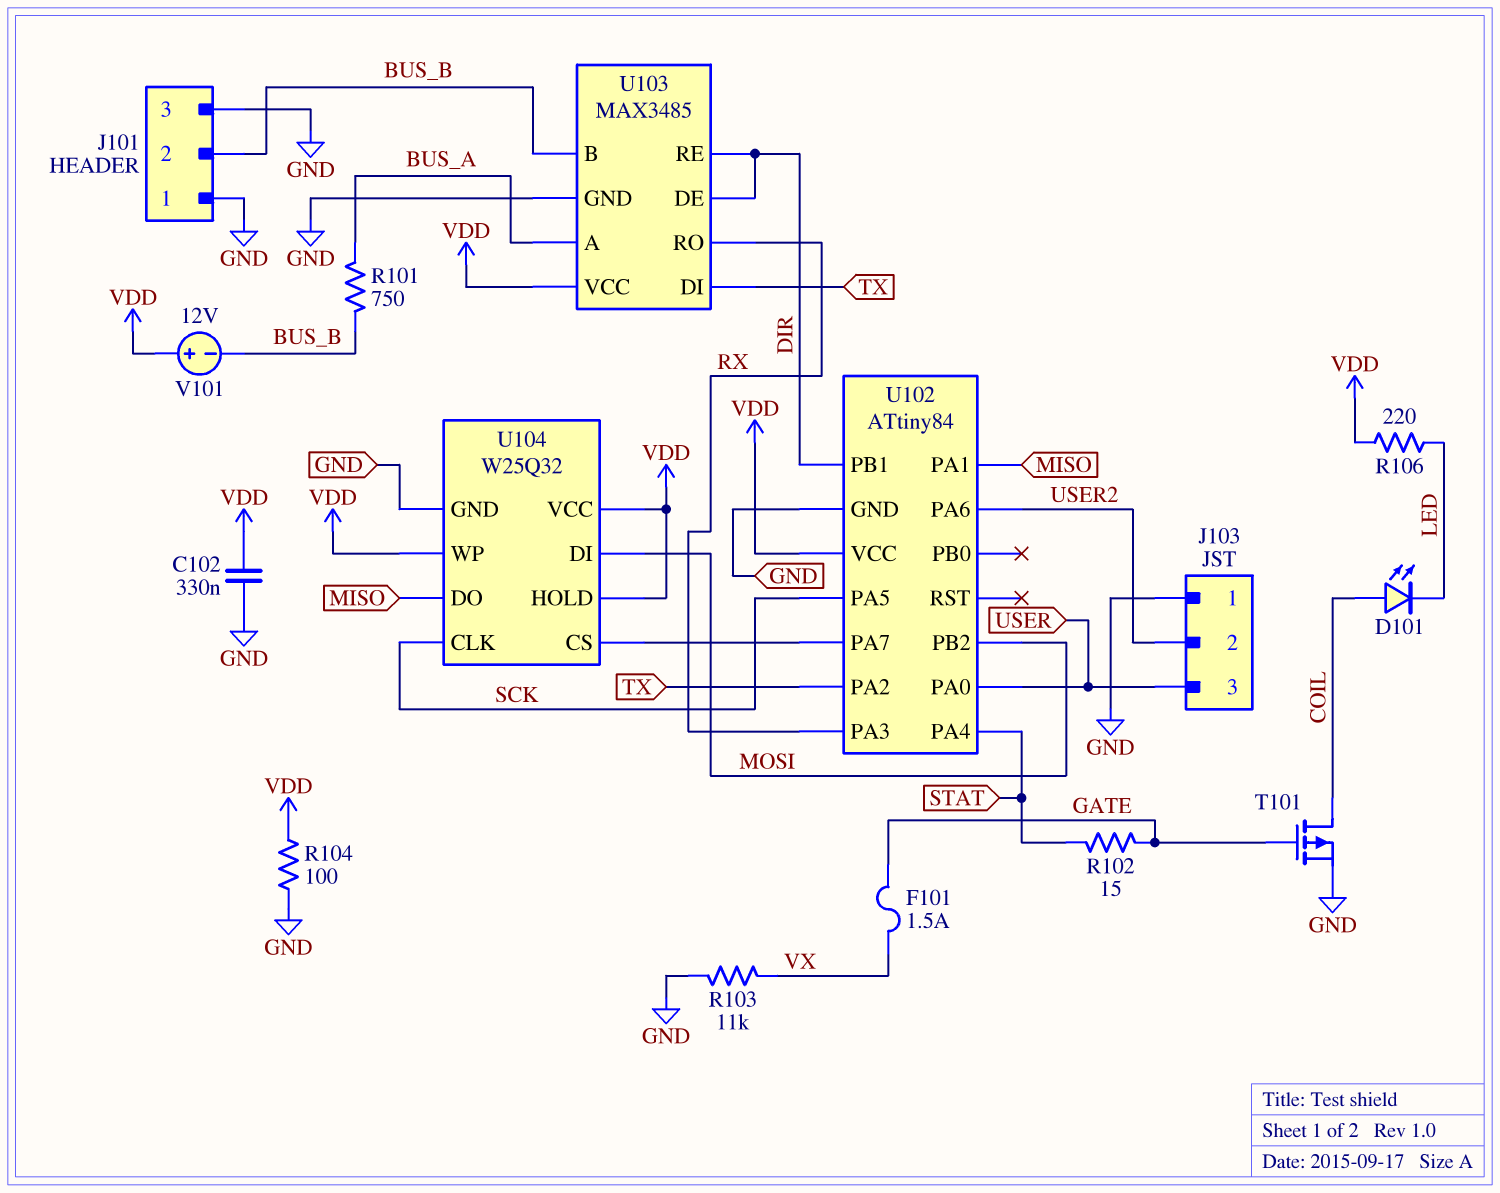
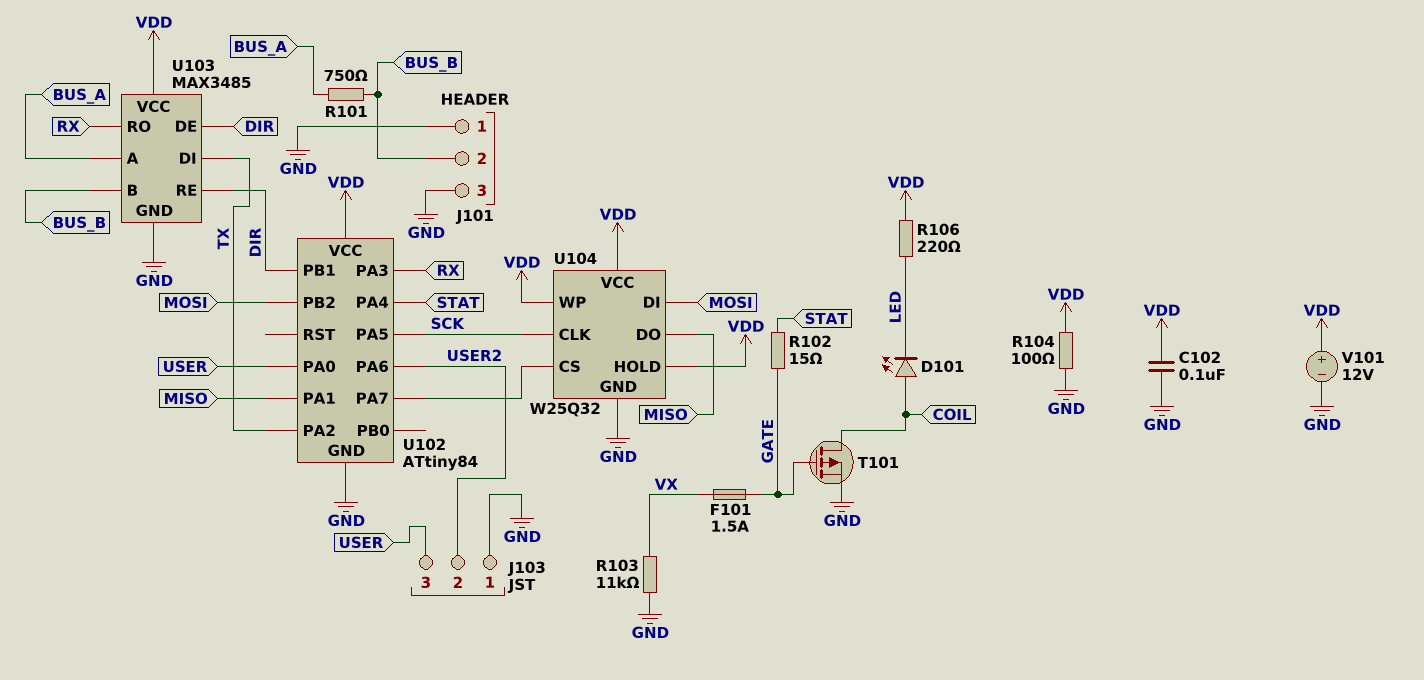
C102: 330nF (GND, VDD) -> 100nF (GND, VDD)
V101: 12V (plus VDD, minus BUS_B) -> 12V (plus VDD, minus GND)

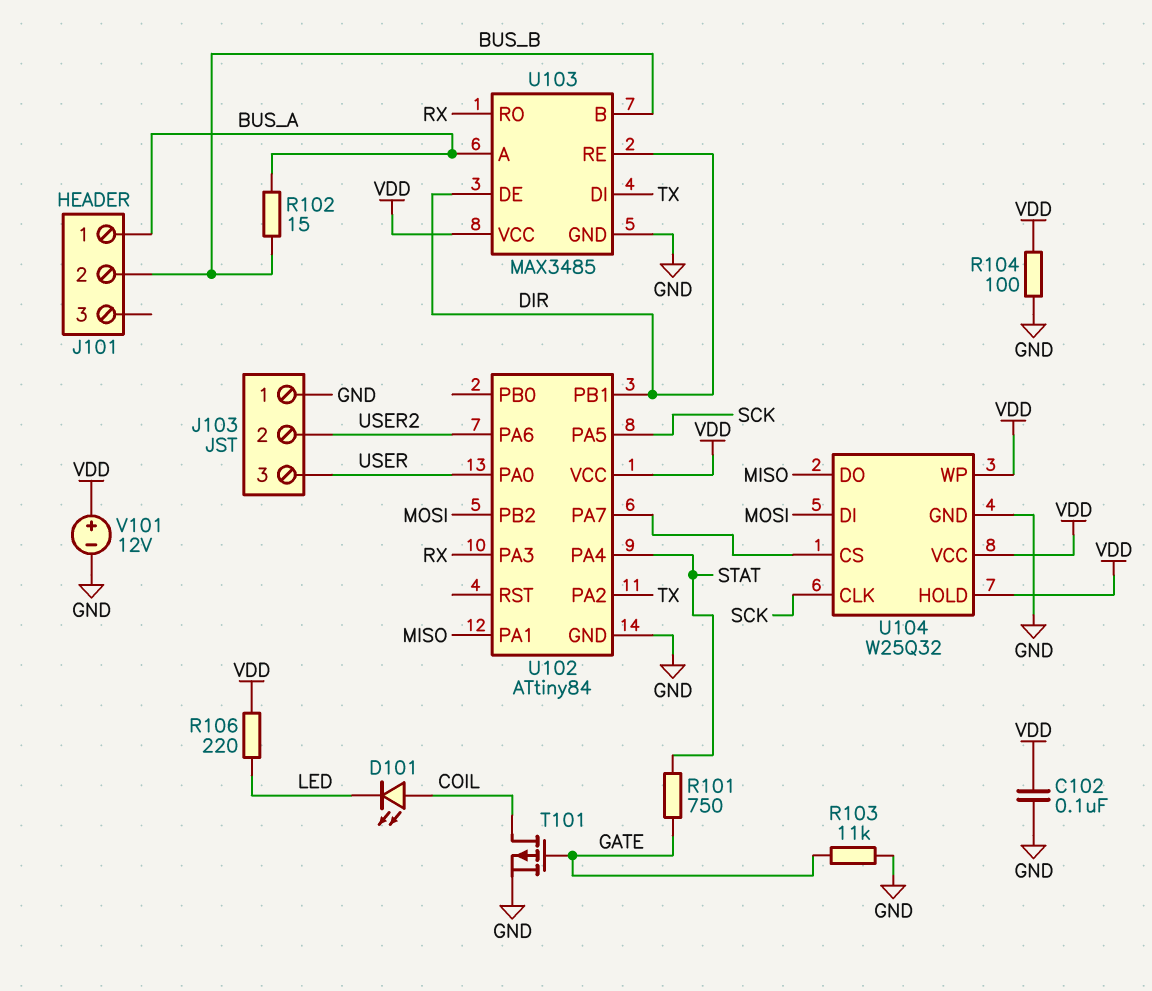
F101: 1.5A (GATE, VX) -> none
J101 pin 1: GND -> BUS_A
J101 pin 3: GND -> none
R101: 750 (BUS_A, BUS_B) -> 750 (GATE, STAT)
R102: 15 (GATE, STAT) -> 15 (BUS_A, BUS_B)
R103: 11k (GND, VX) -> 11k (GATE, GND)

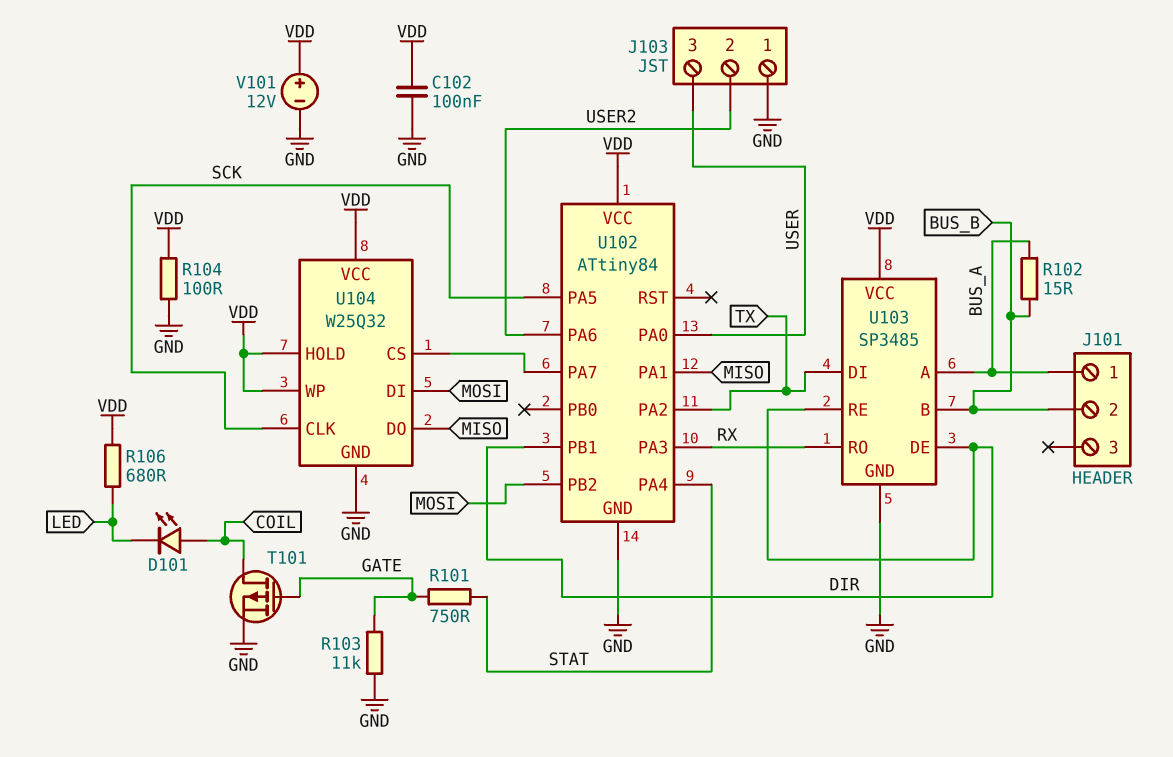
R106: 220 (LED, VDD) -> 680 (LED, VDD)
U103: MAX3485 -> SP3485

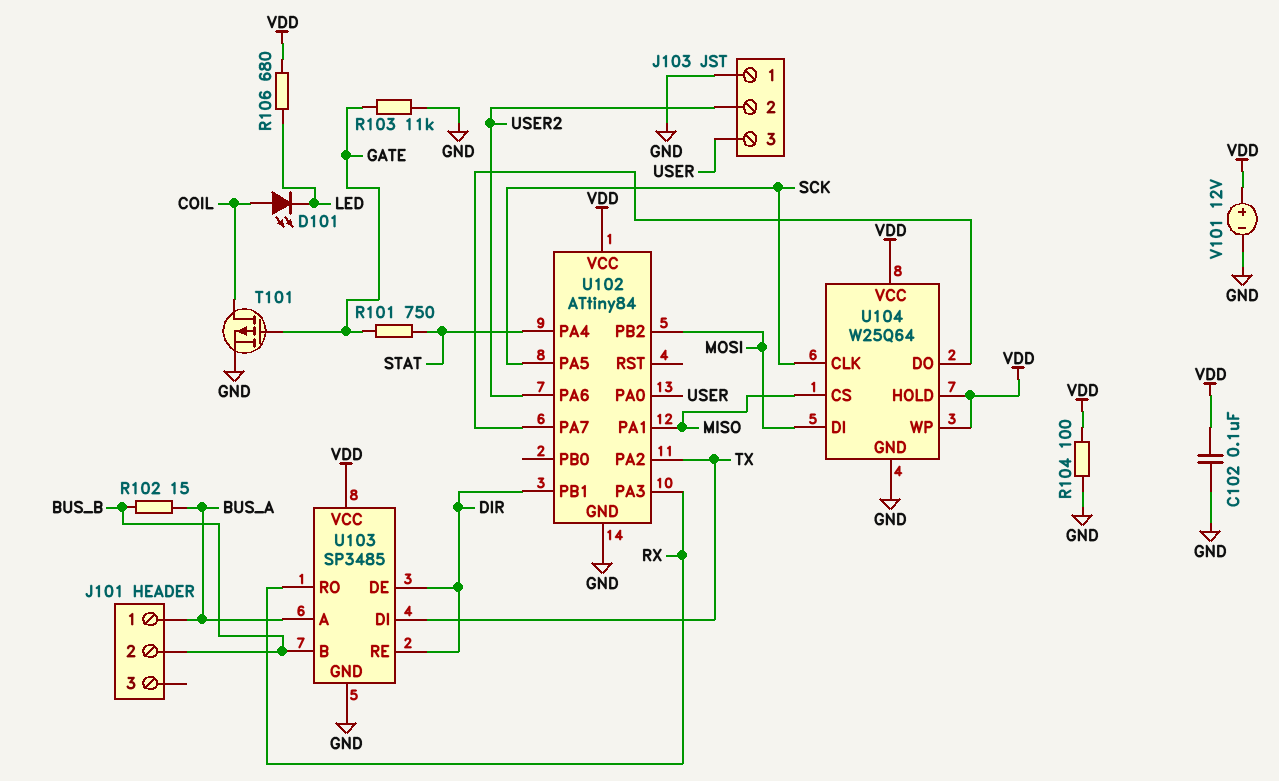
U104: W25Q32 -> W25Q64
U104 pin CS: U102/PA7 -> MISO
U104 pin DO: MISO -> U102/PA7

